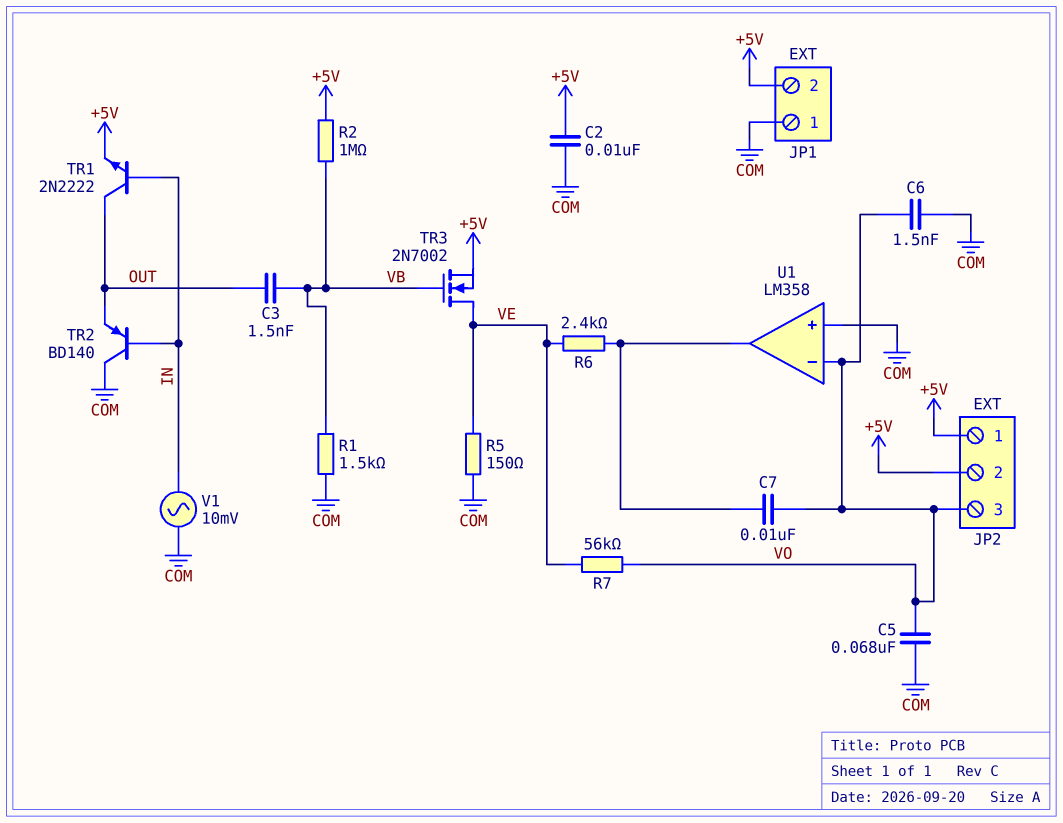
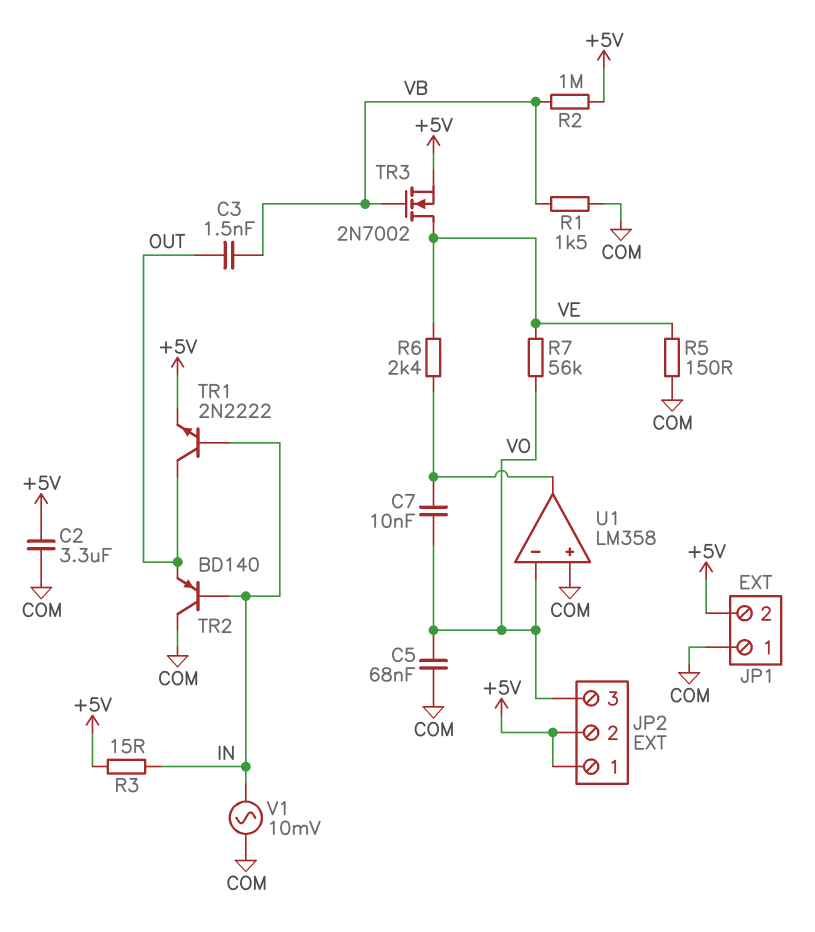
C2: 10nF (+5V, COM) -> 3.3uF (+5V, COM)
C6: 1.5nF (COM, VO) -> none
R3: none -> 15 (+5V, IN)

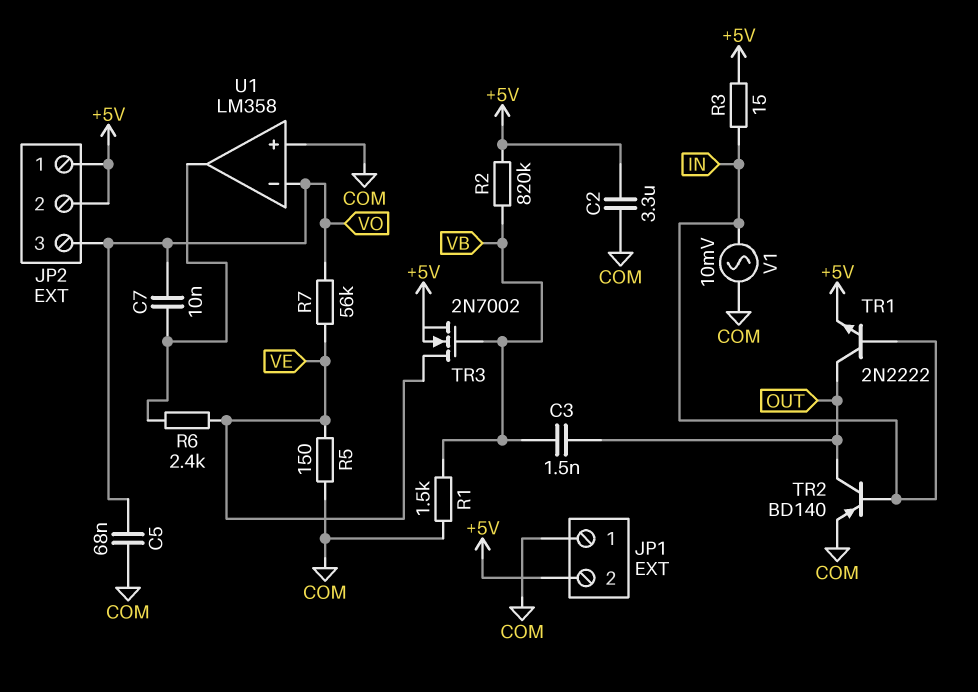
R2: 1M (+5V, VB) -> 820k (+5V, VB)
TR2: PNP BD140 (B IN, C COM, E OUT) -> PNP BD140 (B IN, C OUT, E COM)

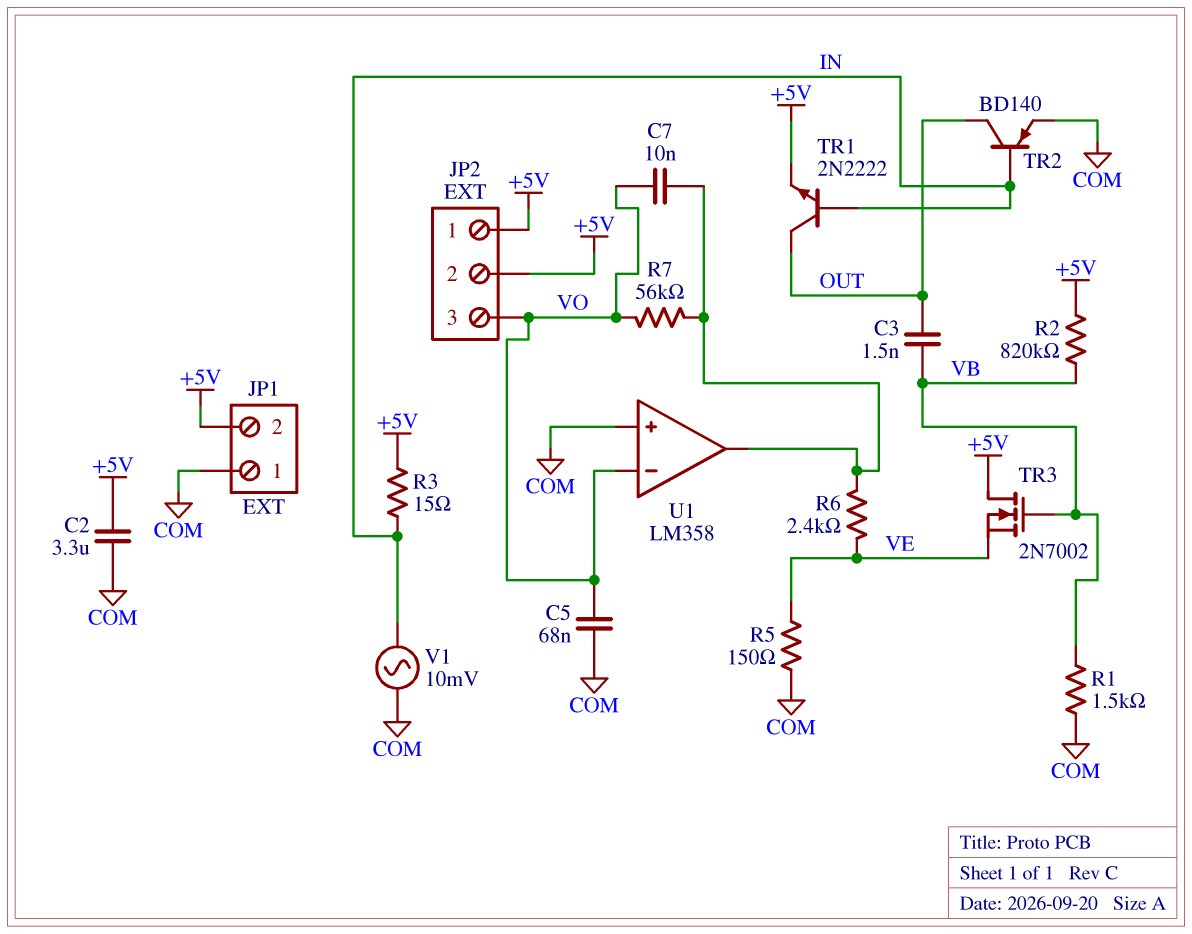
R7: 56k (VE, VO) -> 56k (U1/out, VO)
TR3: NMOS 2N7002 (G VB, D VE, S +5V) -> NMOS 2N7002 (G VB, D +5V, S VE)

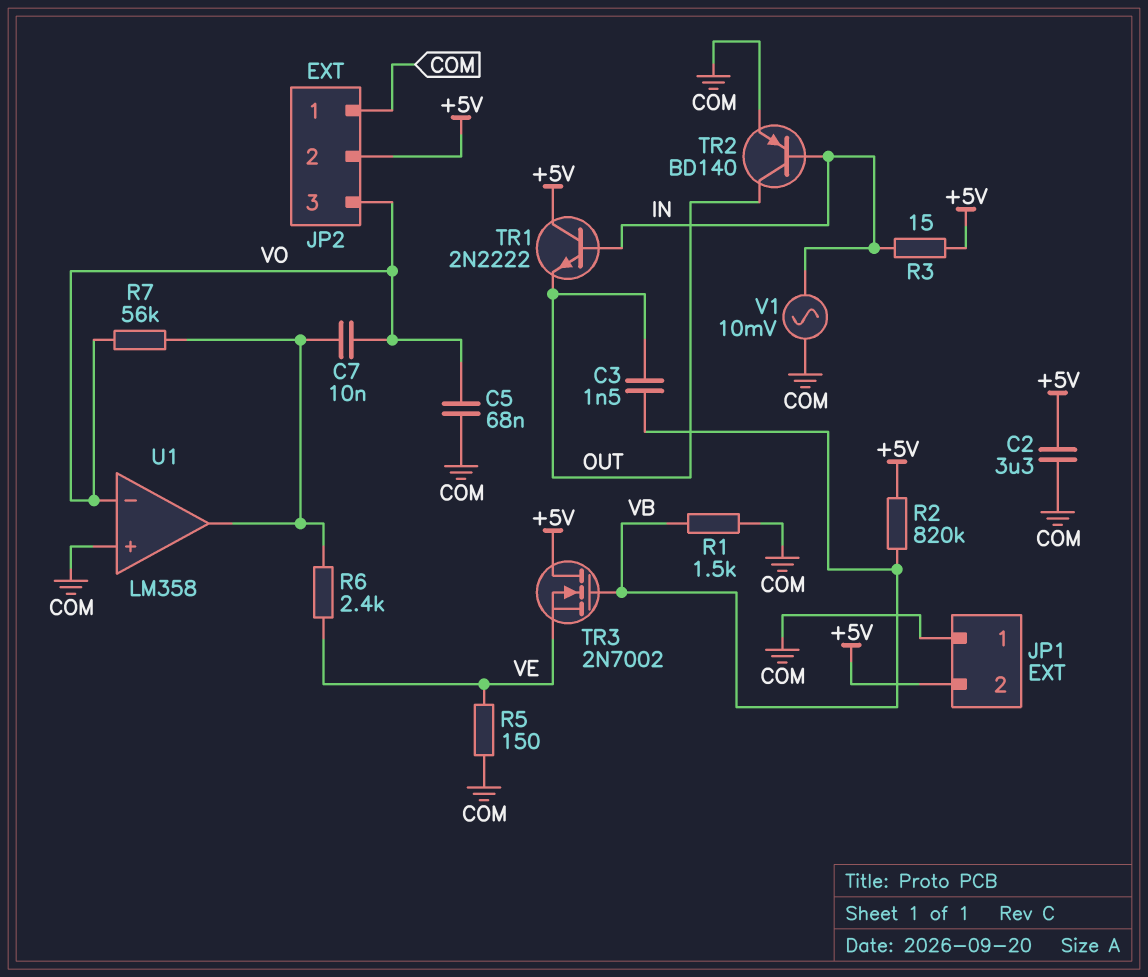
JP2 pin 1: +5V -> COM
TR1: NPN 2N2222 (B IN, C OUT, E +5V) -> NPN 2N2222 (B IN, C +5V, E OUT)

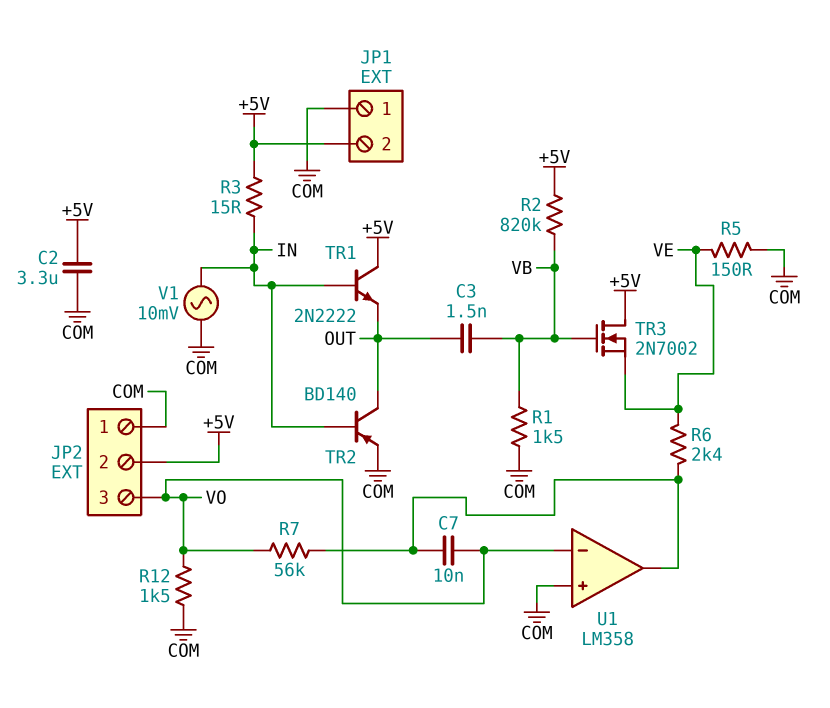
C5: 68nF (COM, VO) -> none
R12: none -> 1.5k (COM, VO)

